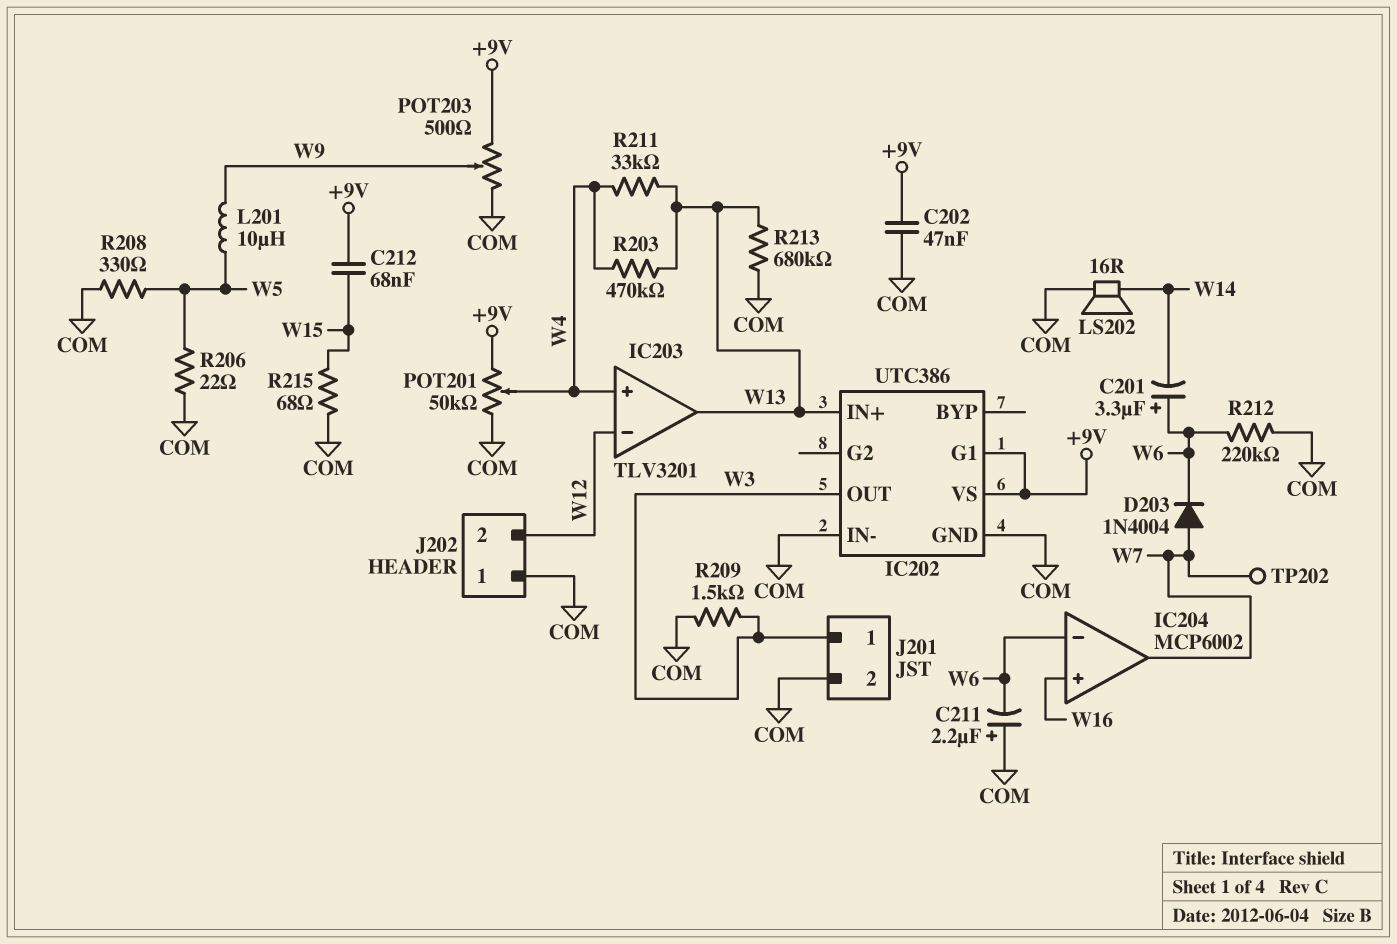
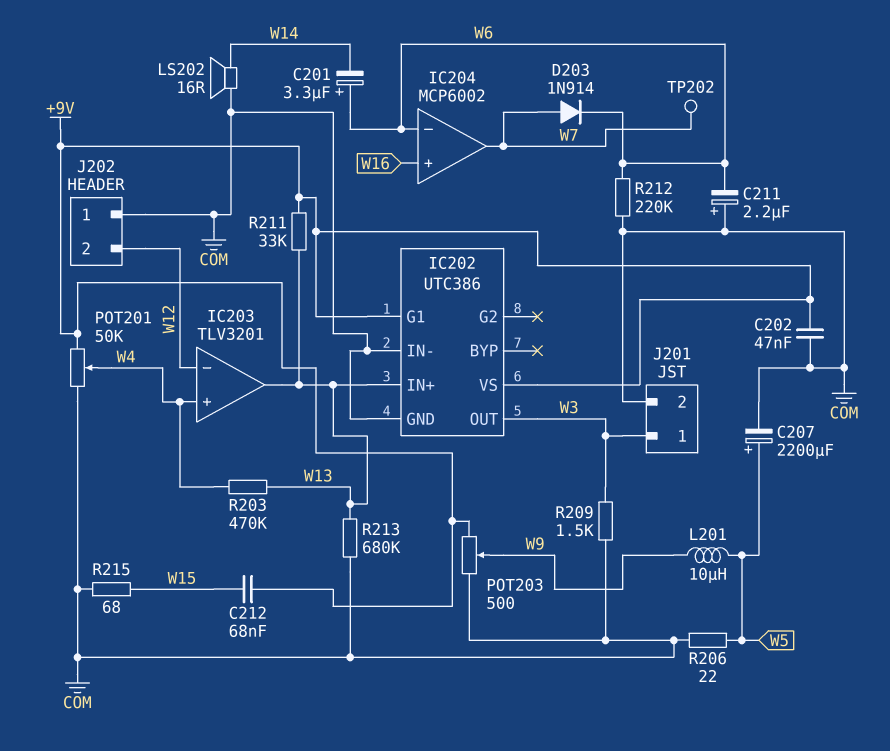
C207: none -> 2200uF (plus W5, minus COM)
D203: diode 1N4004 (A W7, K W6) -> diode 1N914 (A W7, K W6)
R208: 330 (COM, W5) -> none
R211: 33k (W4, W13) -> 33k (+9V, W13)

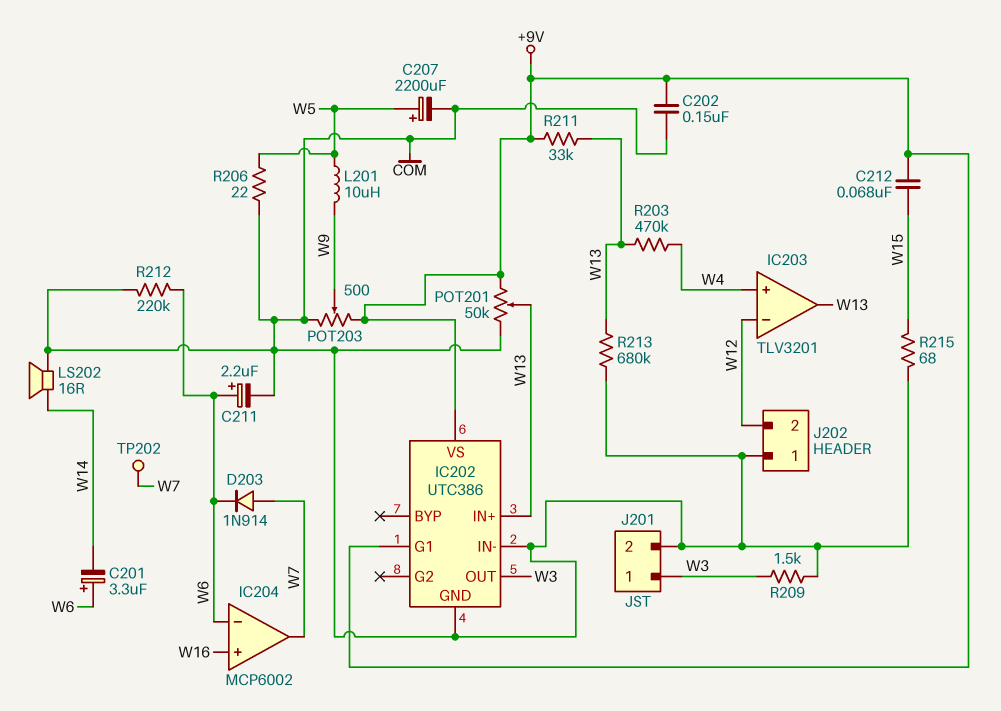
C202: 47nF (+9V, COM) -> 150nF (+9V, COM)
C211: 2.2uF (plus COM, minus W6) -> 2.2uF (plus W6, minus COM)
POT201: 50k (+9V, COM, wiper W4) -> 50k (+9V, COM, wiper W13)

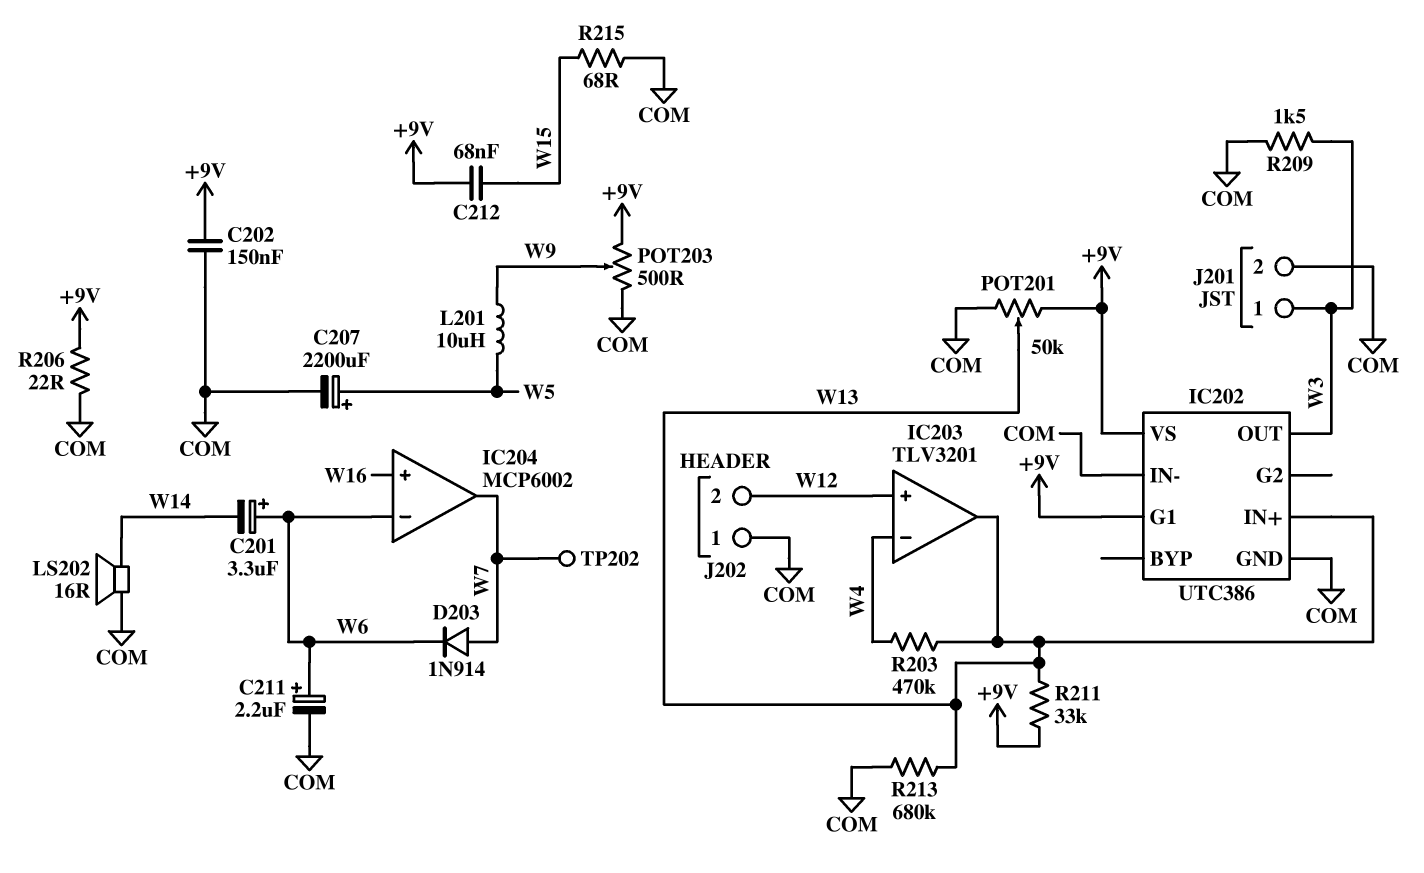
IC203 pin in+: W4 -> W12
IC203 pin in-: W12 -> W4
R206: 22 (COM, W5) -> 22 (+9V, COM)
R212: 220k (COM, W6) -> none

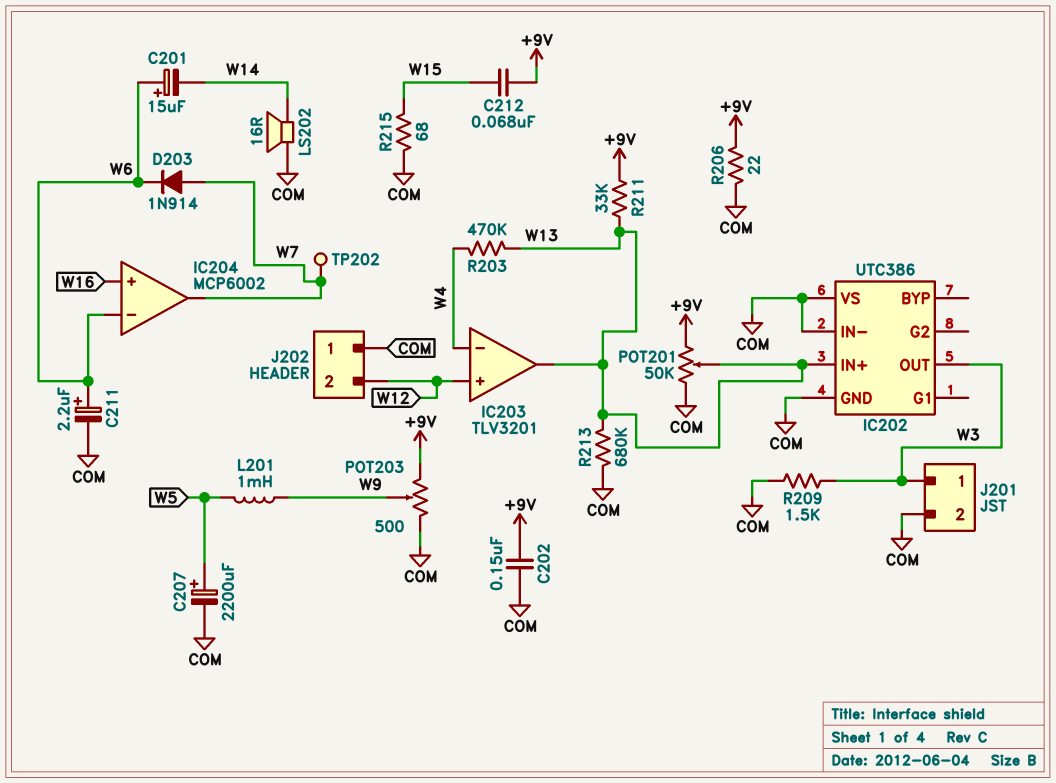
C201: 3.3uF (plus W6, minus W14) -> 15uF (plus W6, minus W14)
IC202 pin G1: +9V -> none
IC202 pin VS: +9V -> COM
L201: 10uH (W5, W9) -> 1mH (W5, W9)

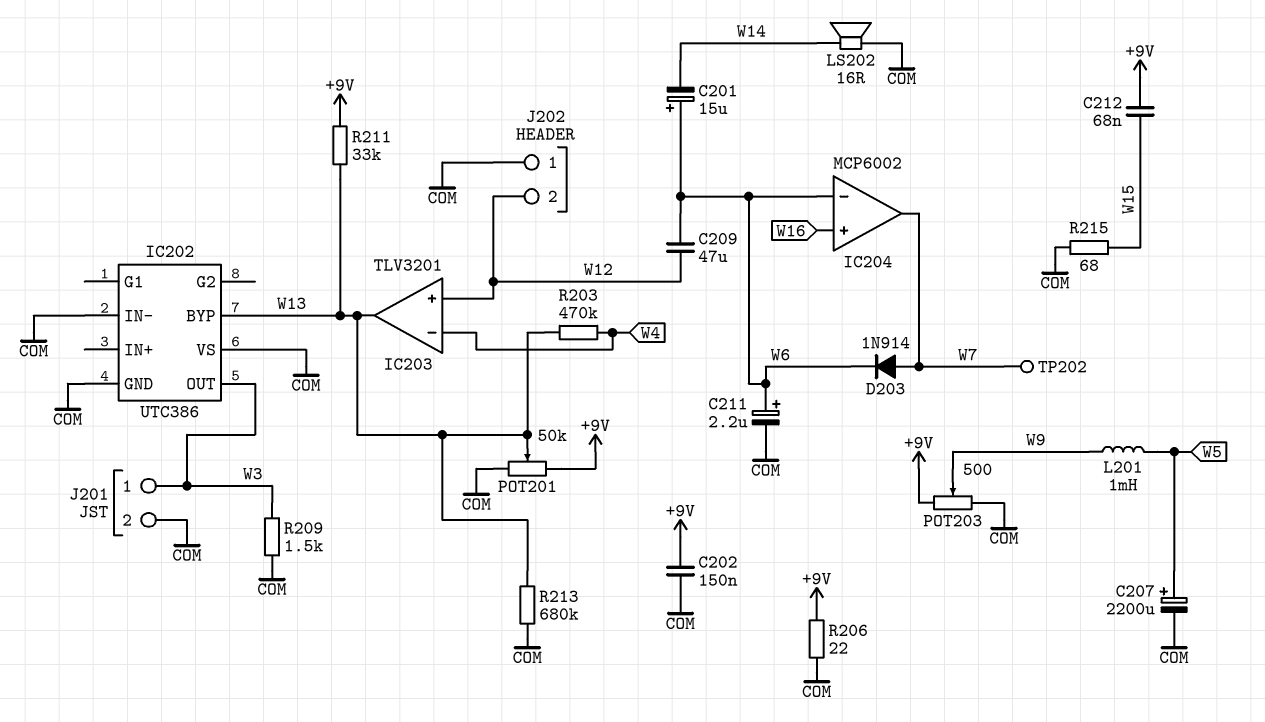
C209: none -> 47uF (W6, W12)
IC202 pin BYP: none -> W13
IC202 pin IN+: W13 -> none

